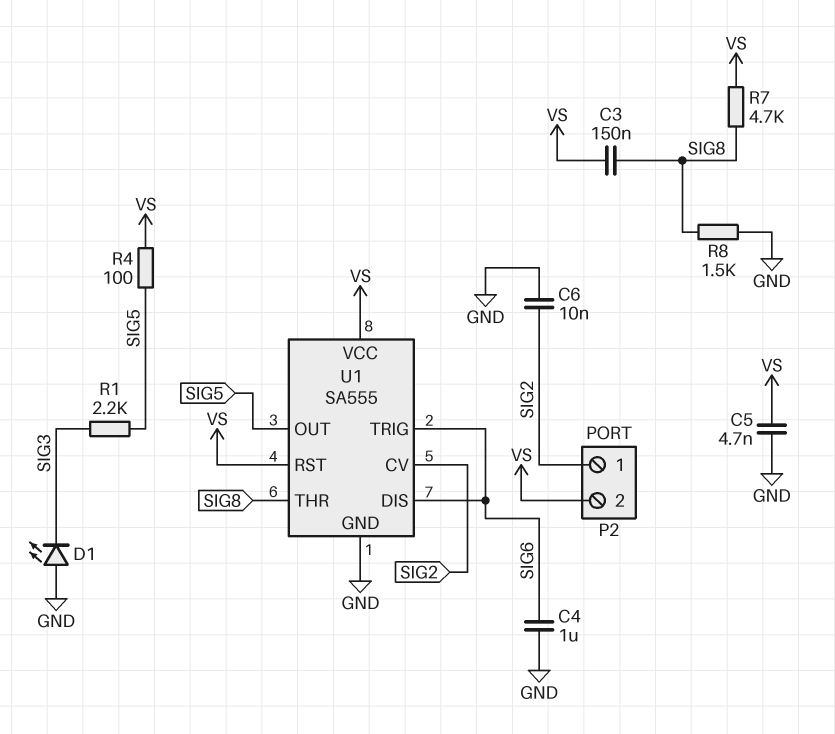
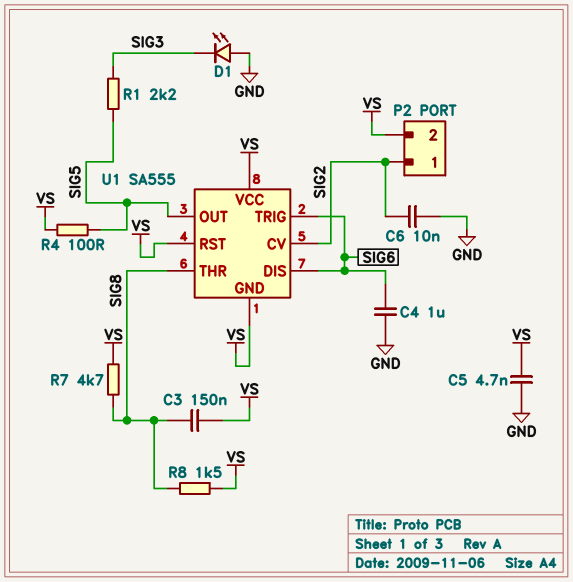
R8: 1.5k (GND, SIG8) -> 1.5k (SIG8, VS)
U1 pin GND: GND -> VS

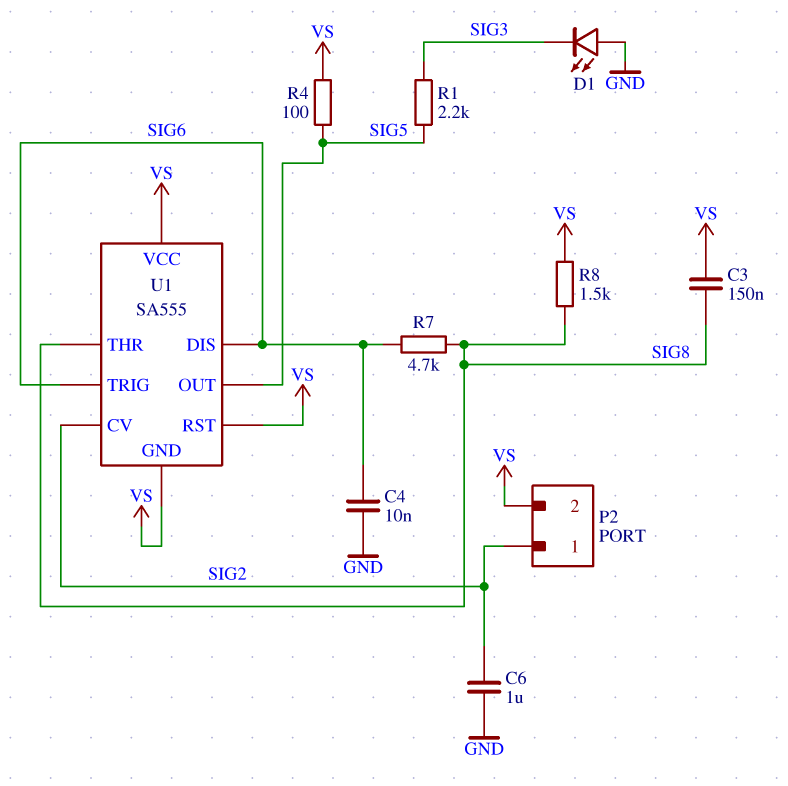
C4: 1uF (GND, SIG6) -> 10nF (GND, SIG6)
C5: 4.7nF (GND, VS) -> none
C6: 10nF (GND, SIG2) -> 1uF (GND, SIG2)
R7: 4.7k (SIG8, VS) -> 4.7k (SIG6, SIG8)

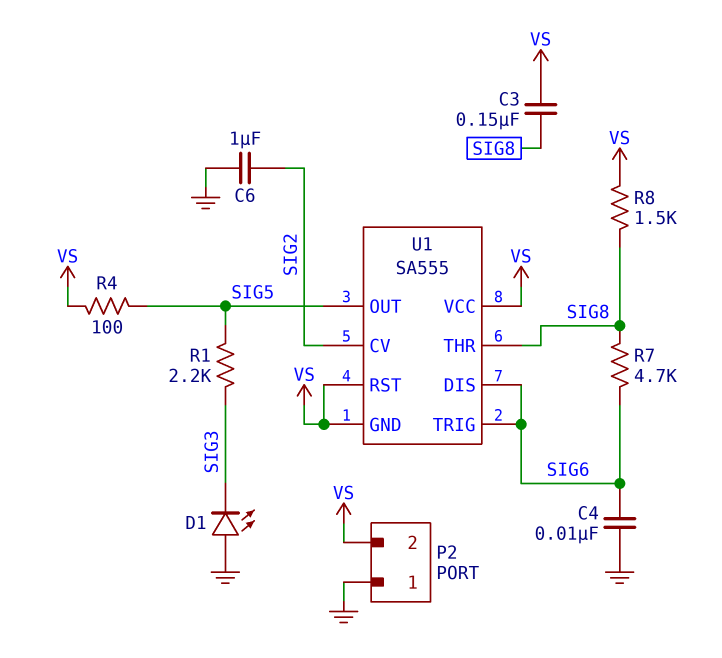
P2 pin 1: SIG2 -> GND

